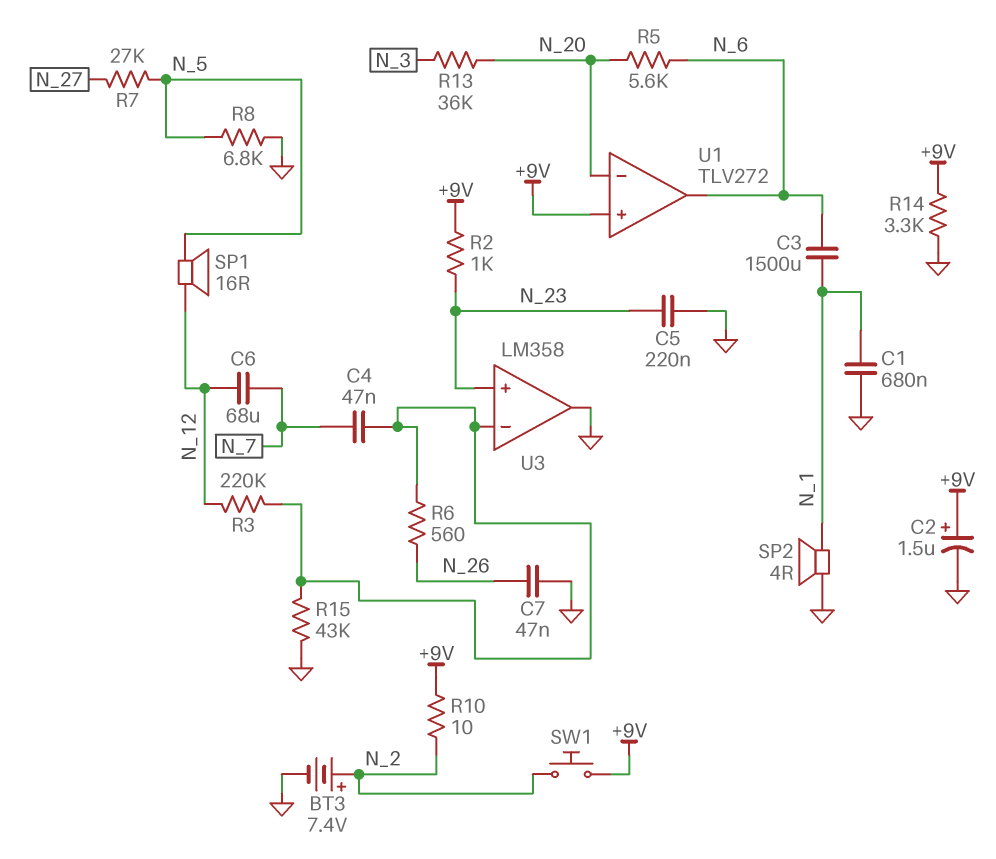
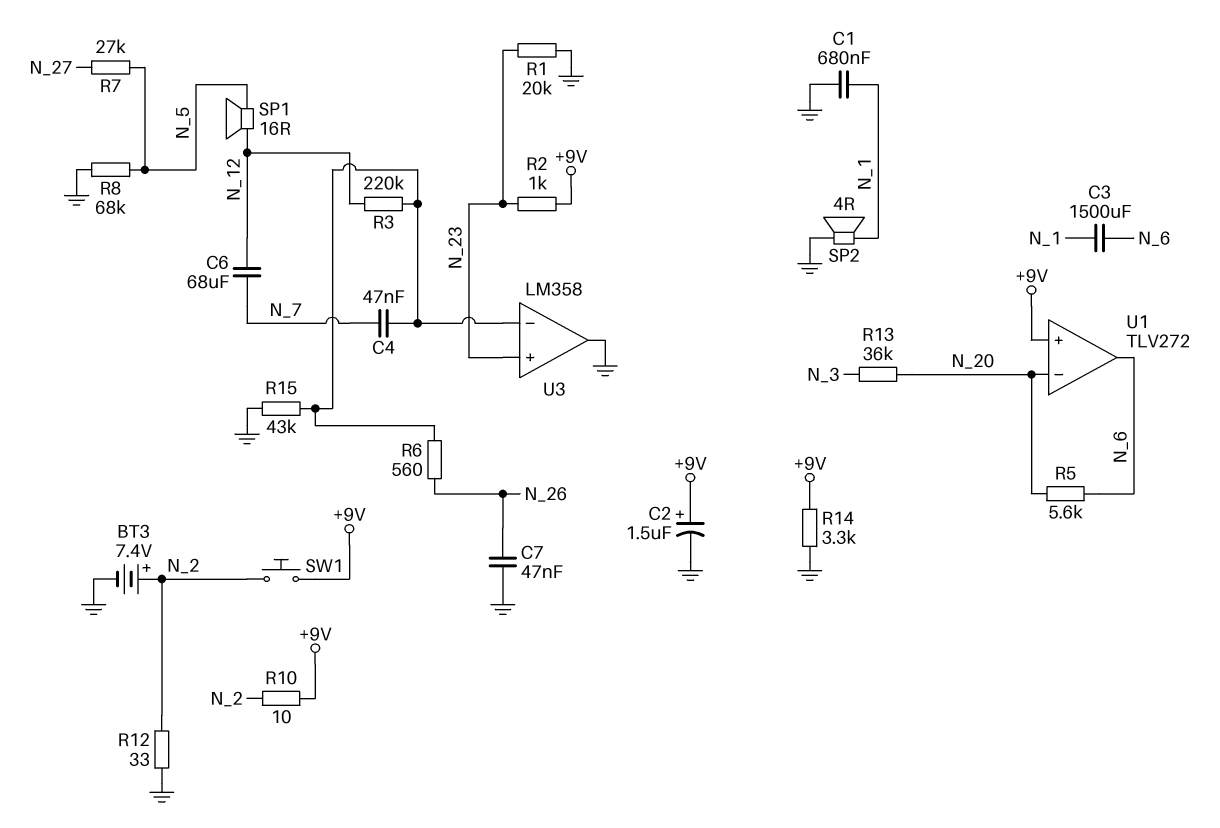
C5: 220nF (GND, N_23) -> none
R1: none -> 20k (GND, N_23)
R8: 6.8k (GND, N_5) -> 68k (GND, N_5)
R12: none -> 33 (GND, N_2)

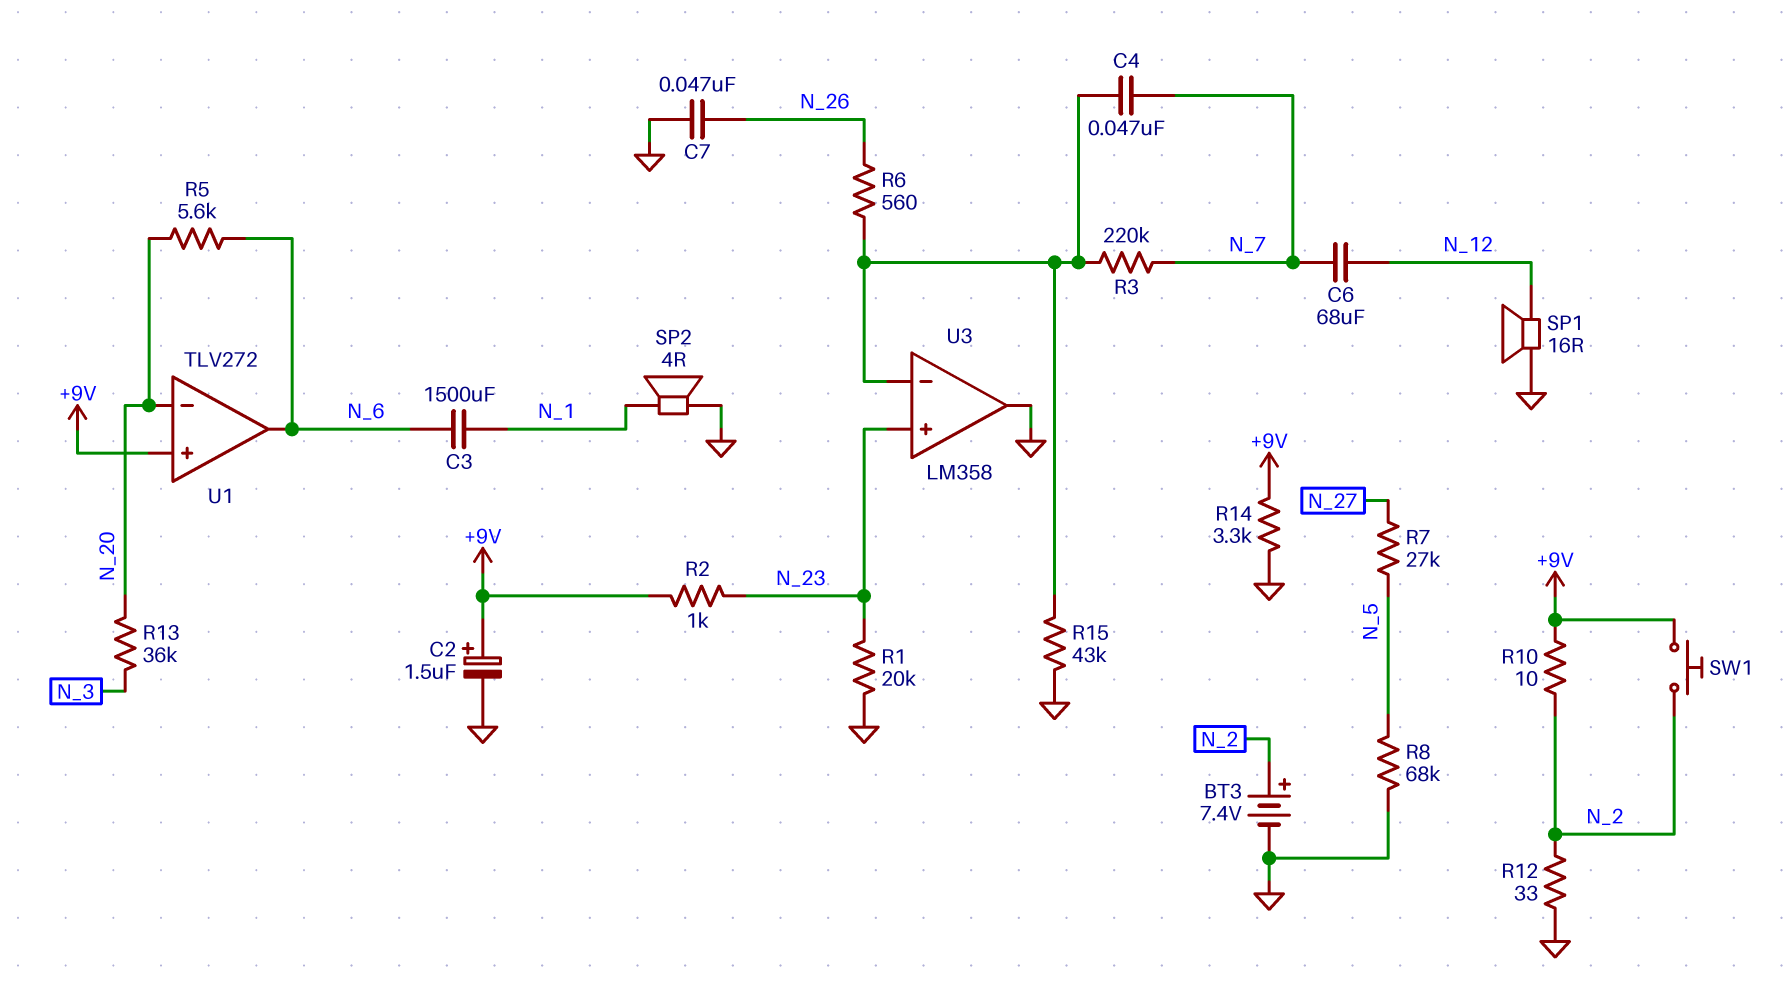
C1: 680nF (GND, N_1) -> none
R3: 220k (N_12, U3/in-) -> 220k (N_7, U3/in-)
SP1: speaker 16R (N_5, N_12) -> speaker 16R (GND, N_12)

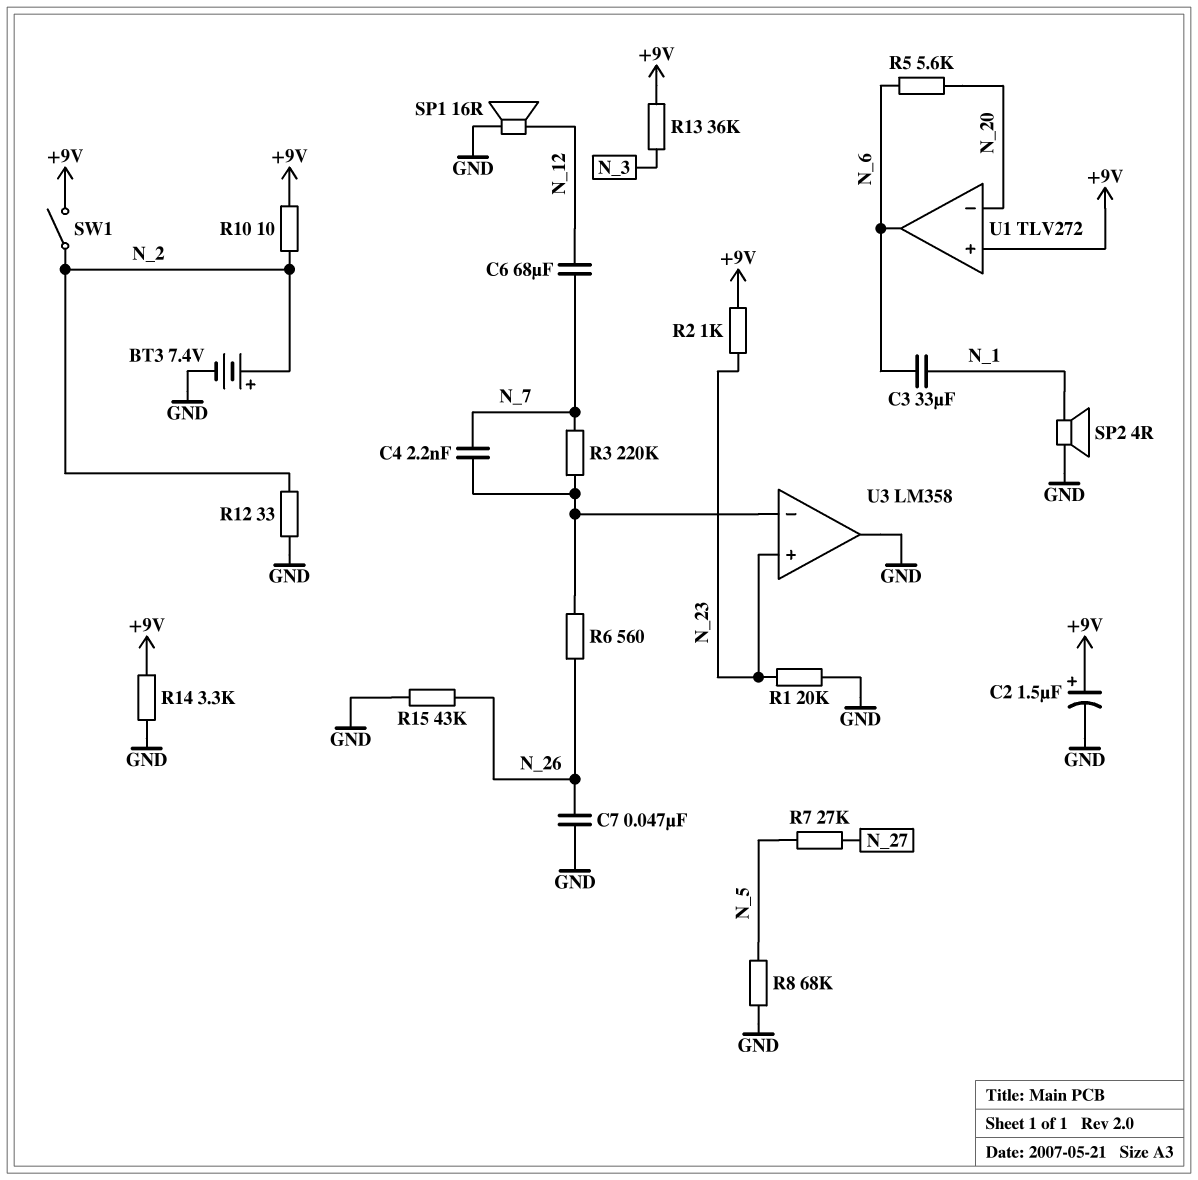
C3: 1500uF (N_1, N_6) -> 33uF (N_1, N_6)
C4: 47nF (N_7, U3/in-) -> 2.2nF (N_7, U3/in-)
R13: 36k (N_3, N_20) -> 36k (+9V, N_3)
R15: 43k (GND, U3/in-) -> 43k (GND, N_26)
SW1: button (+9V, N_2) -> switch (+9V, N_2)

